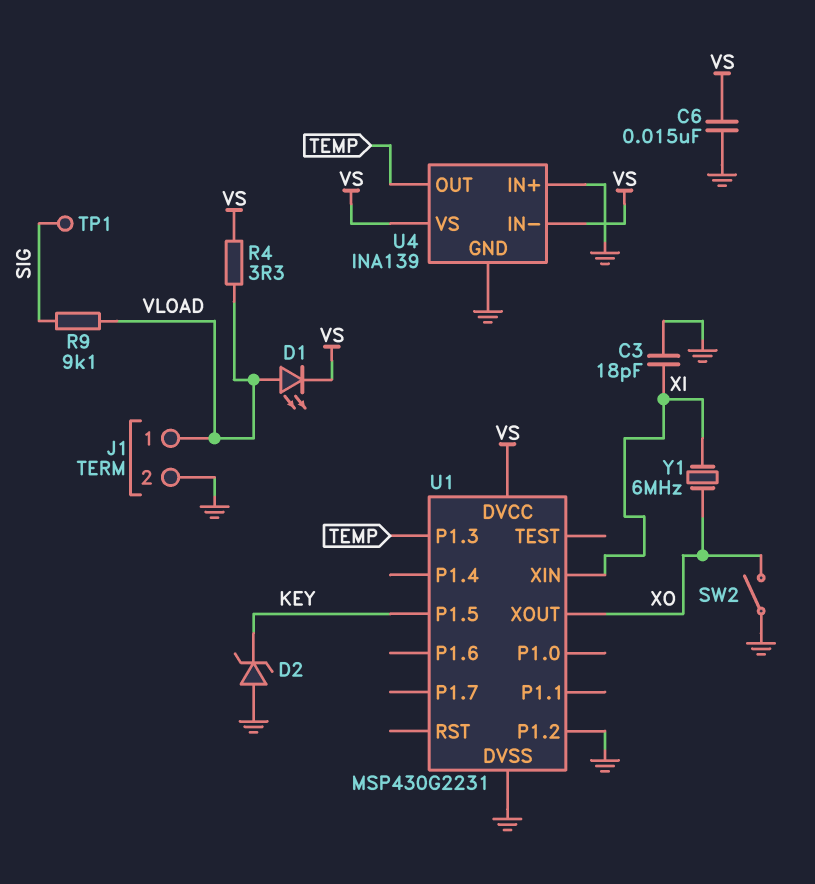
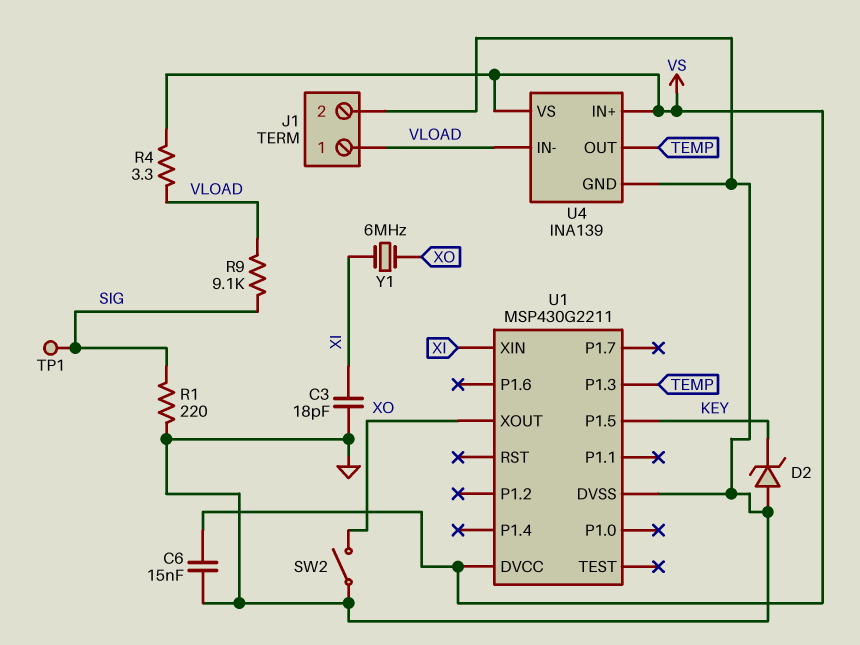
D1: LED (A VLOAD, K VS) -> none
R1: none -> 220 (GND, SIG)
U1: MSP430G2231 -> MSP430G2211
U1 pin P1.2: GND -> none
U4 pin IN+: GND -> VS
U4 pin IN-: VS -> VLOAD

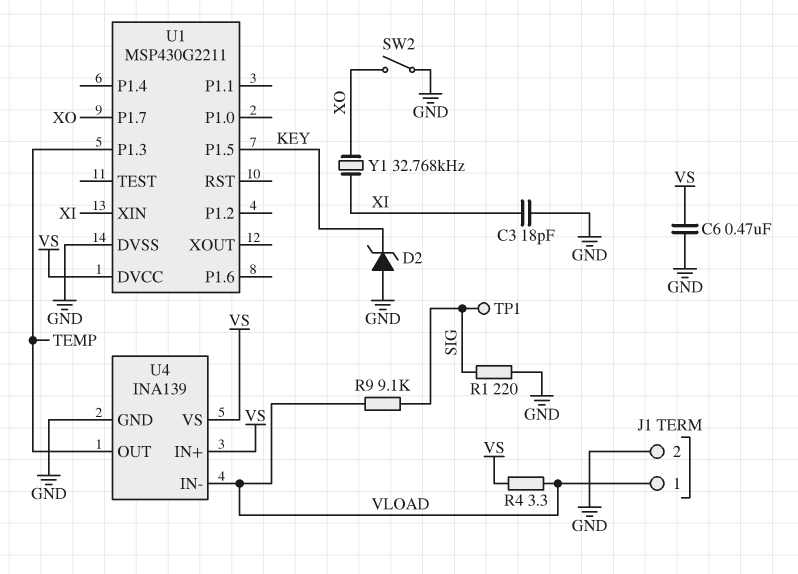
C6: 15nF (GND, VS) -> 470nF (GND, VS)
U1 pin P1.7: none -> XO
U1 pin XOUT: XO -> none
Y1: 6MHz (XI, XO) -> 32.768kHz (XI, XO)

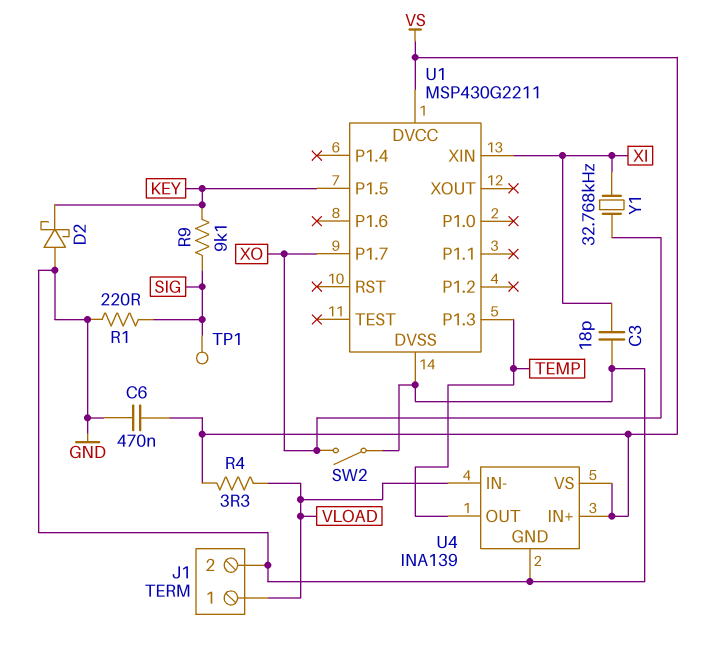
D2: zener (A GND, K KEY) -> schottky (A GND, K KEY)
R9: 9.1k (SIG, VLOAD) -> 9.1k (KEY, SIG)

